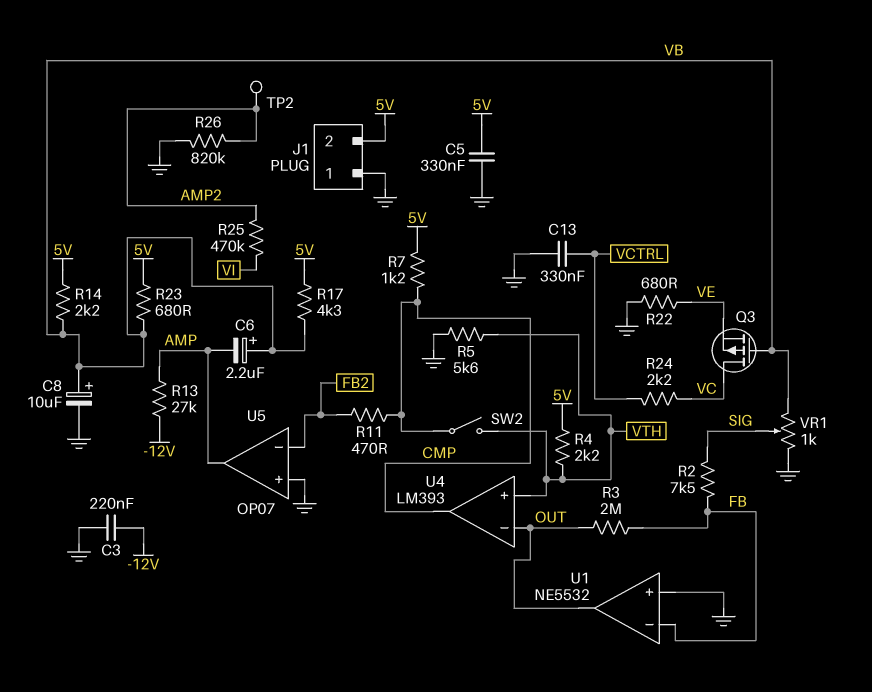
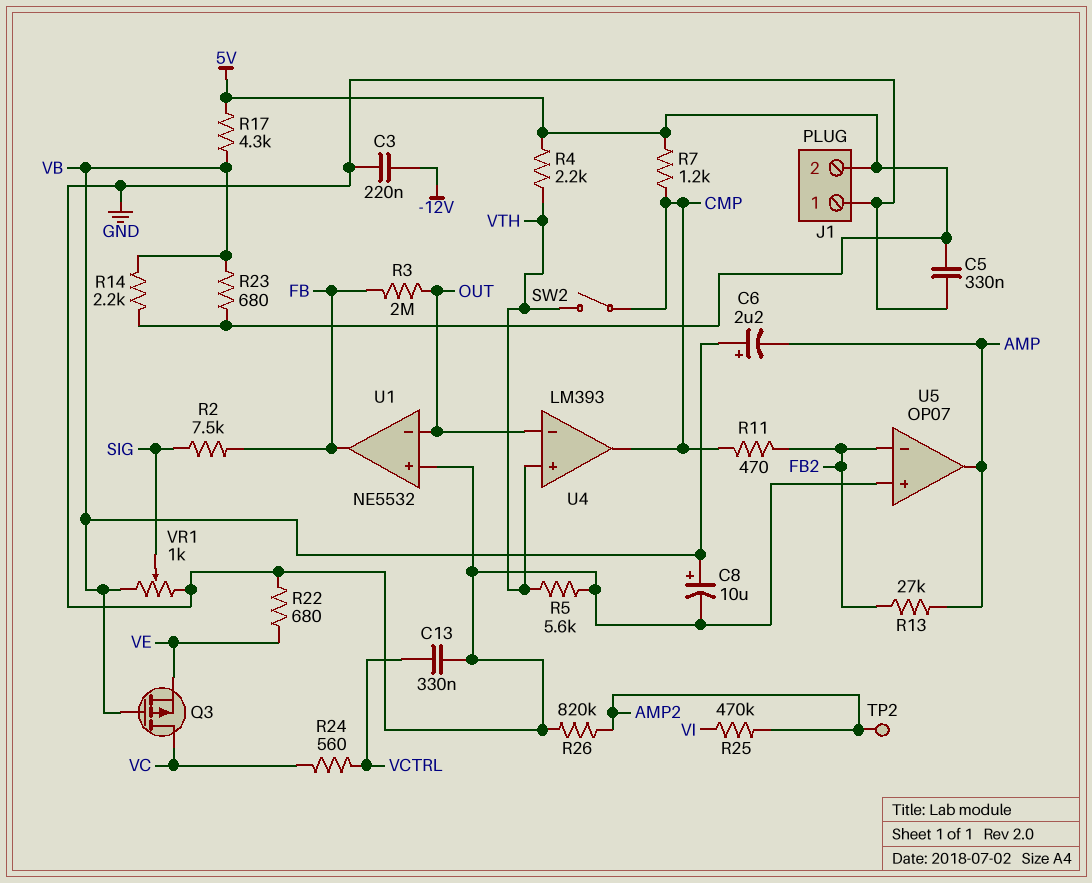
R13: 27k (-12V, AMP) -> 27k (AMP, FB2)
R24: 2.2k (VC, VCTRL) -> 560 (VC, VCTRL)
U1 pin in-: FB -> OUT
U1 pin out: OUT -> FB

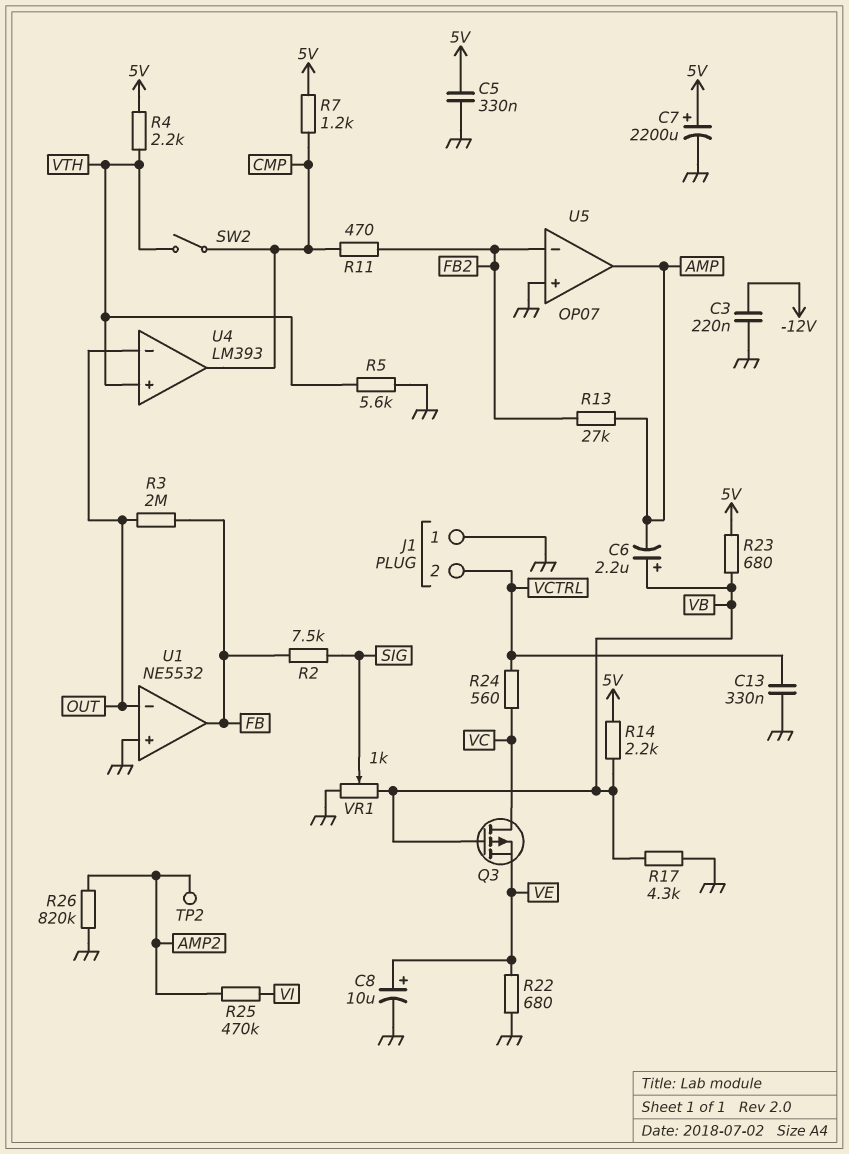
C7: none -> 2200uF (plus 5V, minus GND)
C8: 10uF (plus VB, minus GND) -> 10uF (plus VE, minus GND)
J1 pin 2: 5V -> VCTRL
R17: 4.3k (5V, VB) -> 4.3k (GND, VB)

